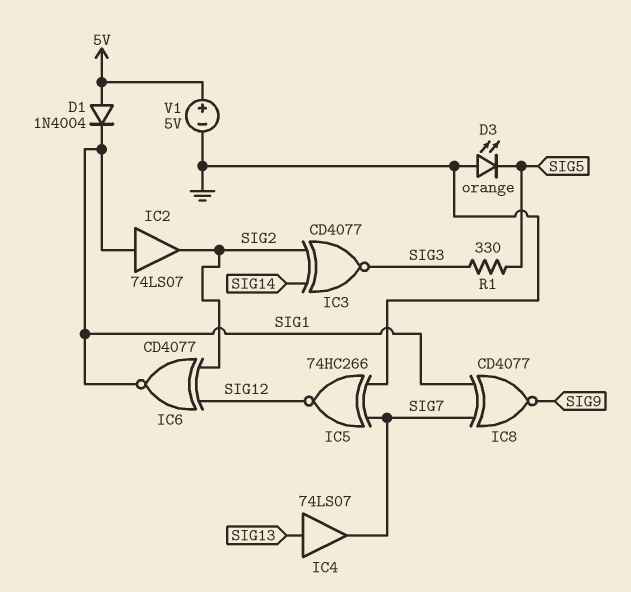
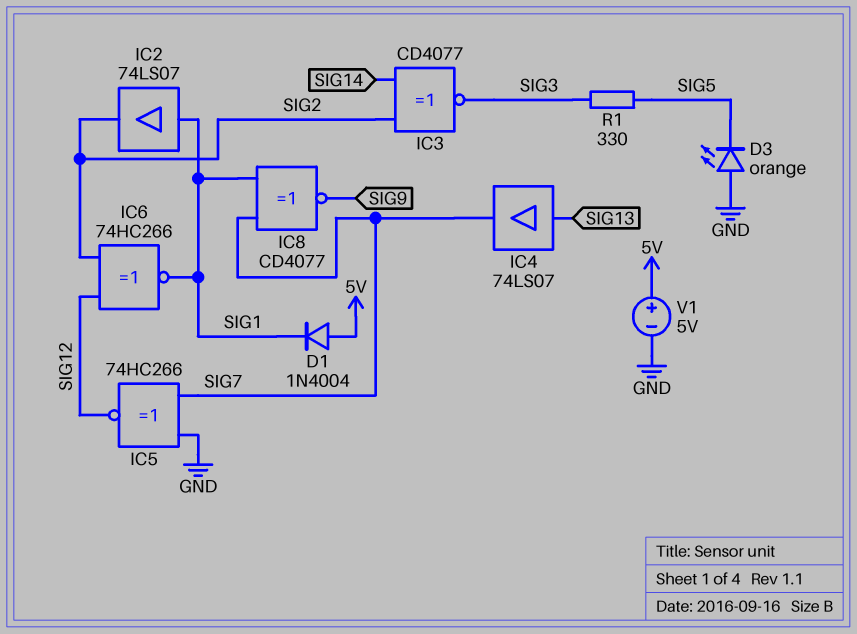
IC6: XNOR CD4077 (in SIG2, in SIG12, out SIG1) -> XNOR 74HC266 (in SIG2, in SIG12, out SIG1)

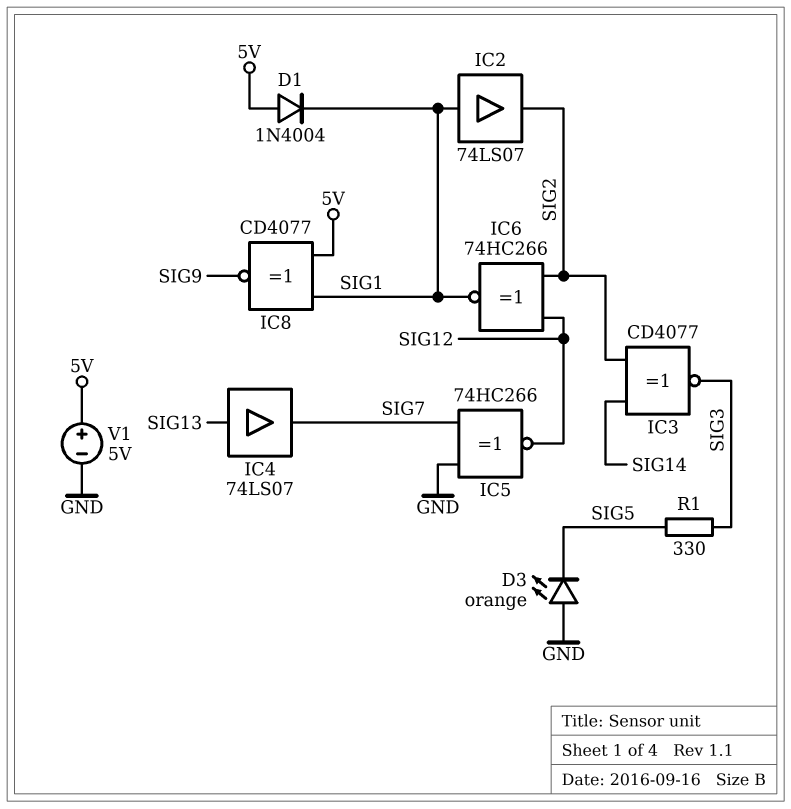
IC8: XNOR CD4077 (in SIG1, in SIG7, out SIG9) -> XNOR CD4077 (in 5V, in SIG1, out SIG9)

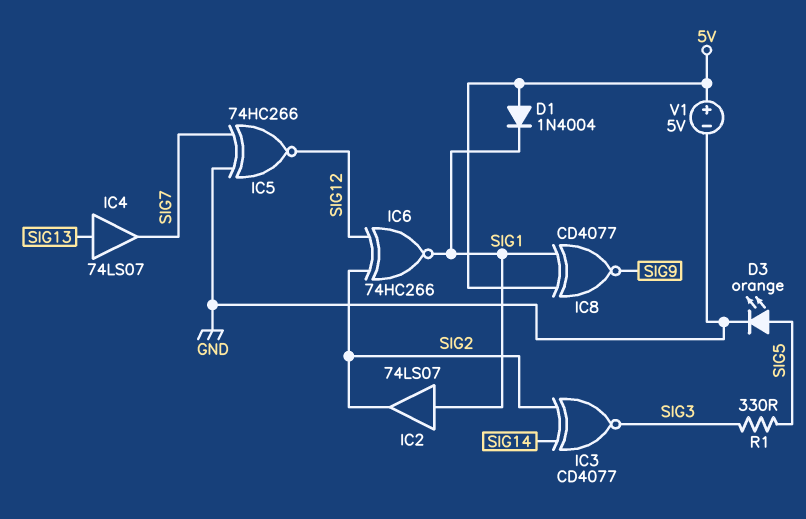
D3: LED orange (A GND, K SIG5) -> LED orange (A SIG5, K GND)

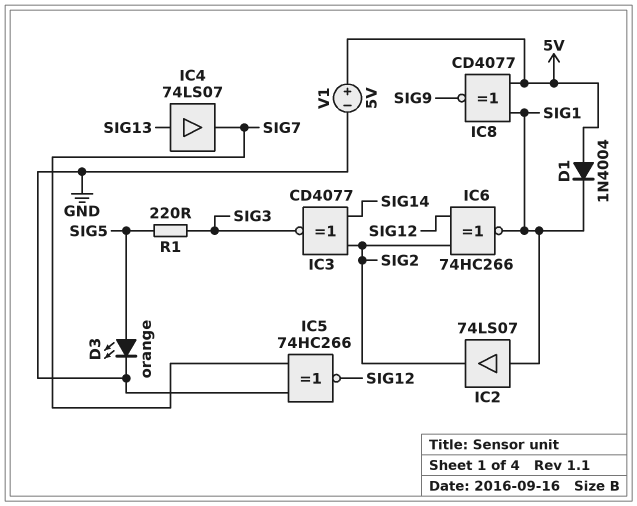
R1: 330 (SIG3, SIG5) -> 220 (SIG3, SIG5)

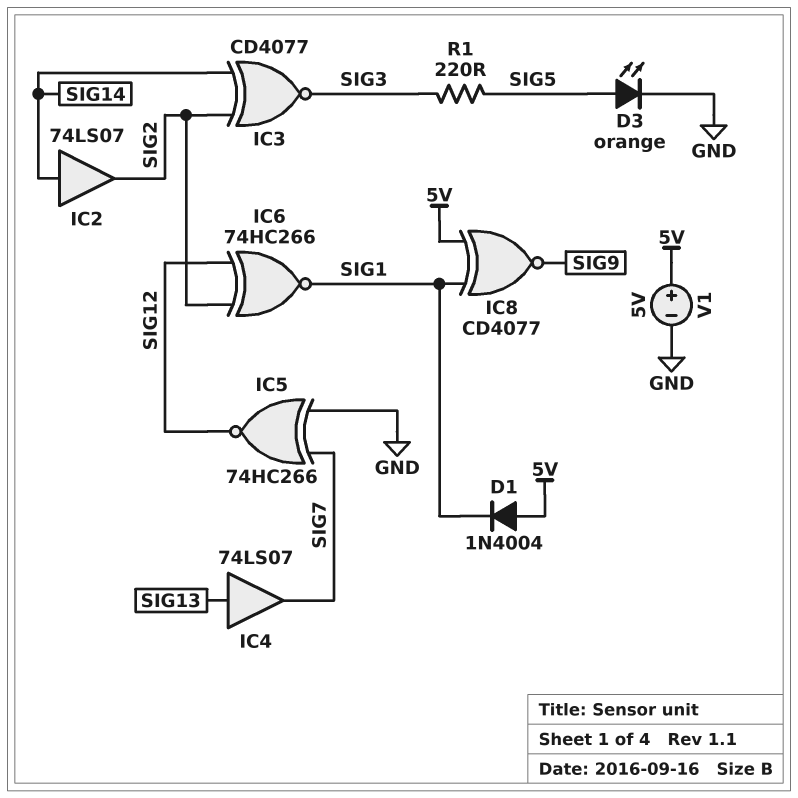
IC2: buffer 74LS07 (in SIG1, out SIG2) -> buffer 74LS07 (in SIG14, out SIG2)

